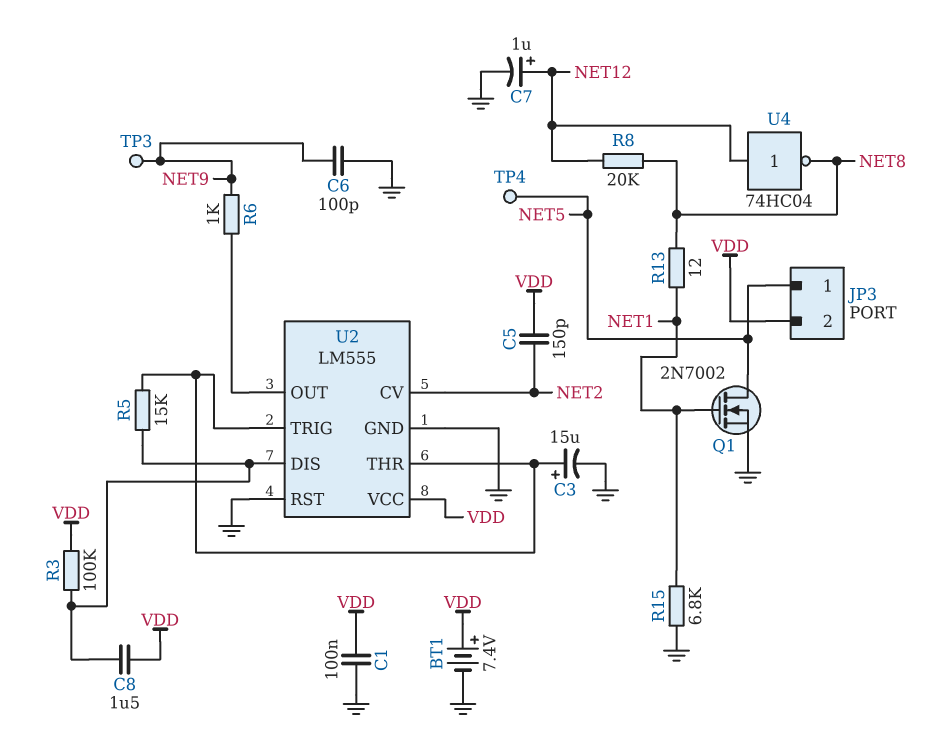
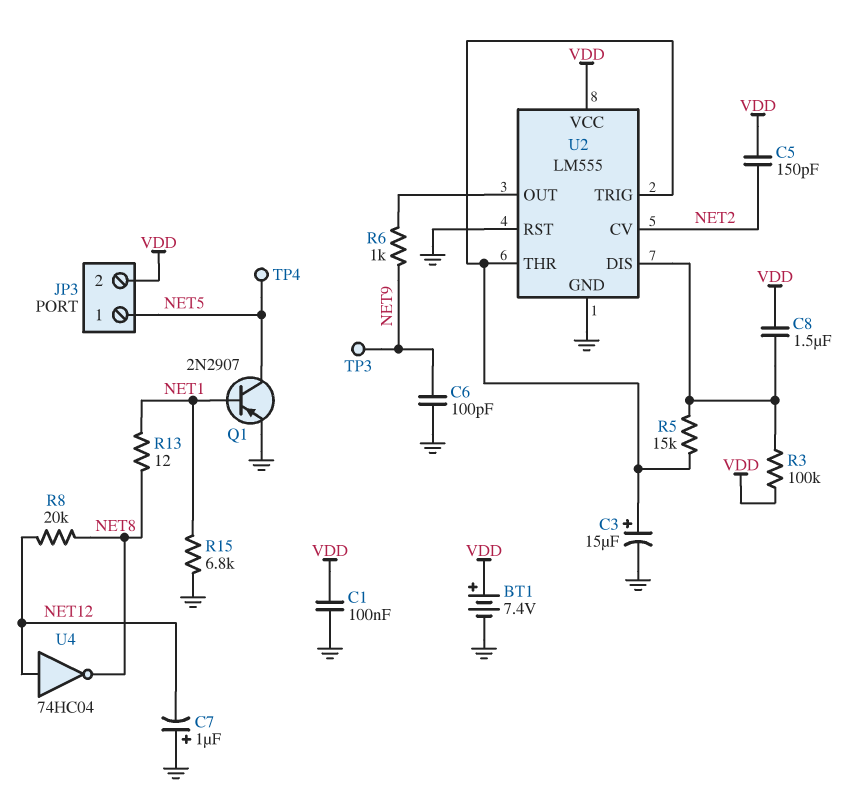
C7: 1uF (plus NET12, minus GND) -> 1uF (plus GND, minus NET12)
Q1: NMOS 2N7002 (G NET1, D NET5, S GND) -> PNP 2N2907 (B NET1, C NET5, E GND)

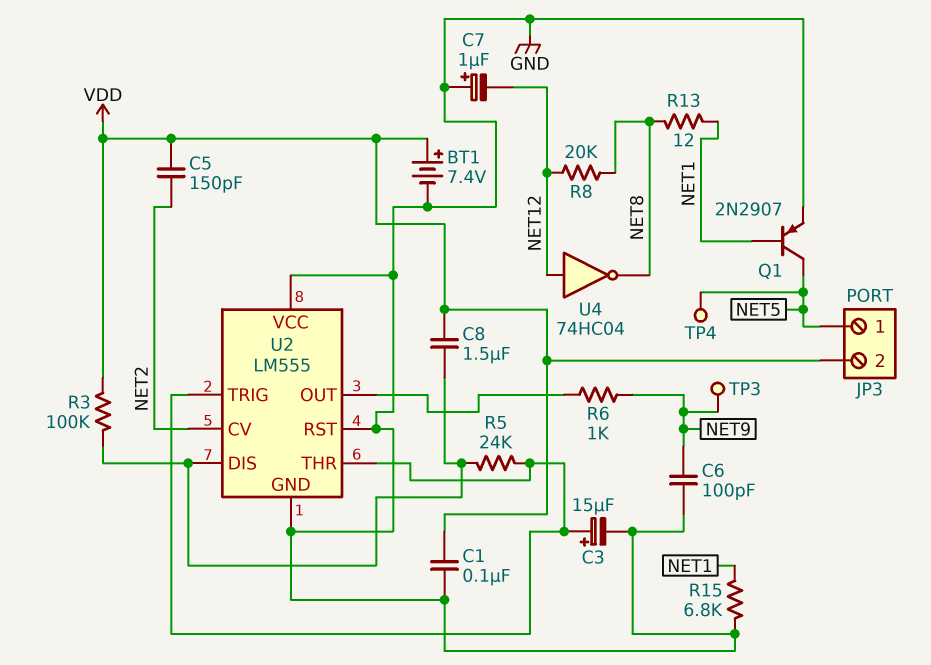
R5: 15k (U2/DIS, U2/THR) -> 24k (U2/DIS, U2/THR)
U2 pin VCC: VDD -> GND

